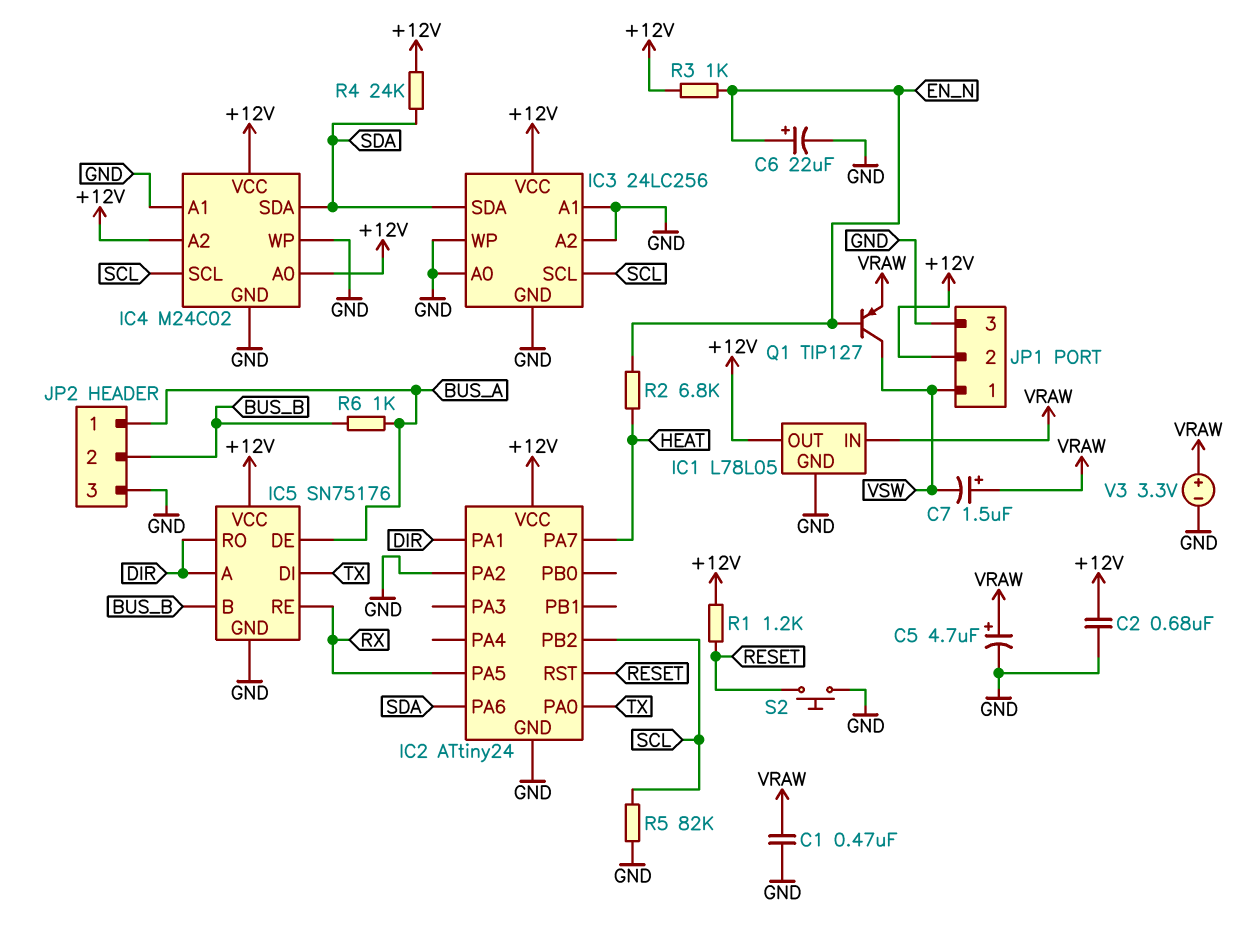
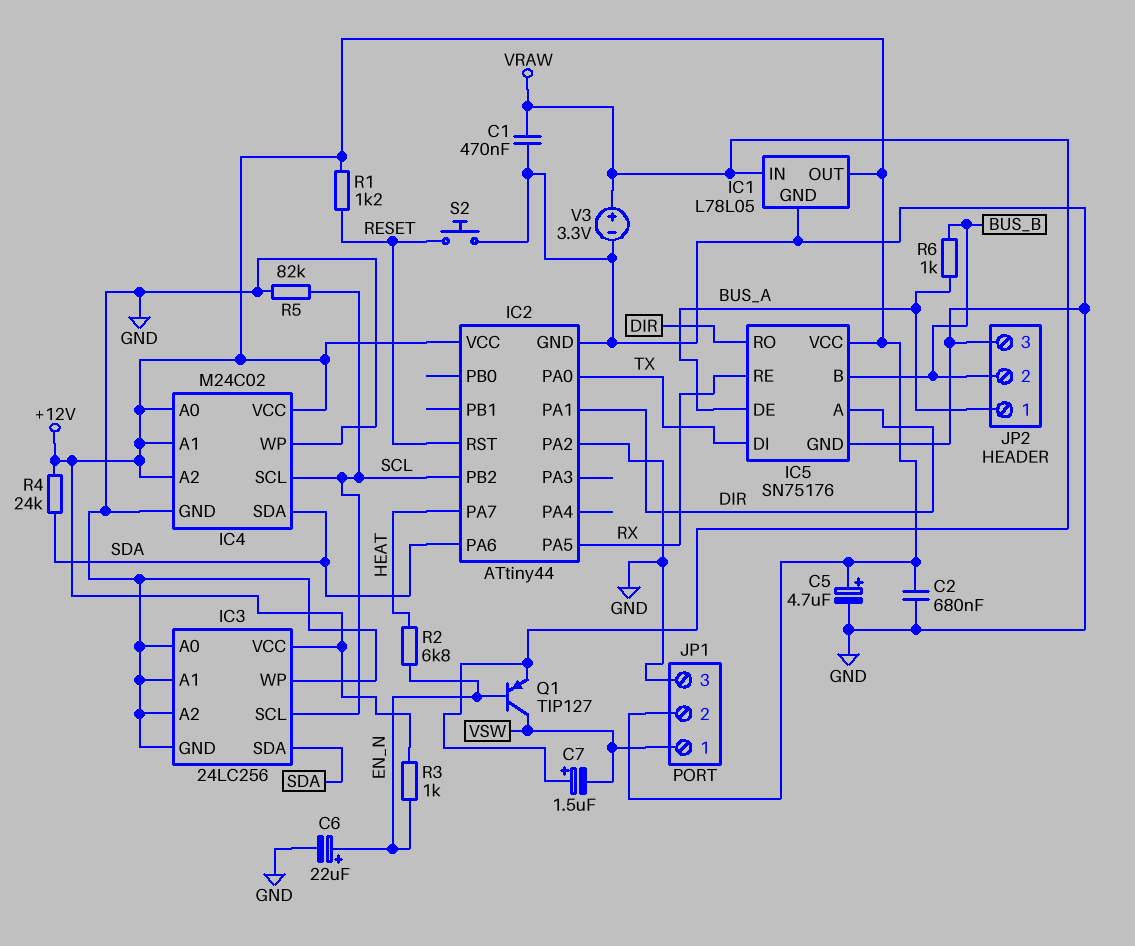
C5: 4.7uF (plus VRAW, minus GND) -> 4.7uF (plus +12V, minus GND)
IC2: ATtiny24 -> ATtiny44
IC4 pin A1: GND -> +12V

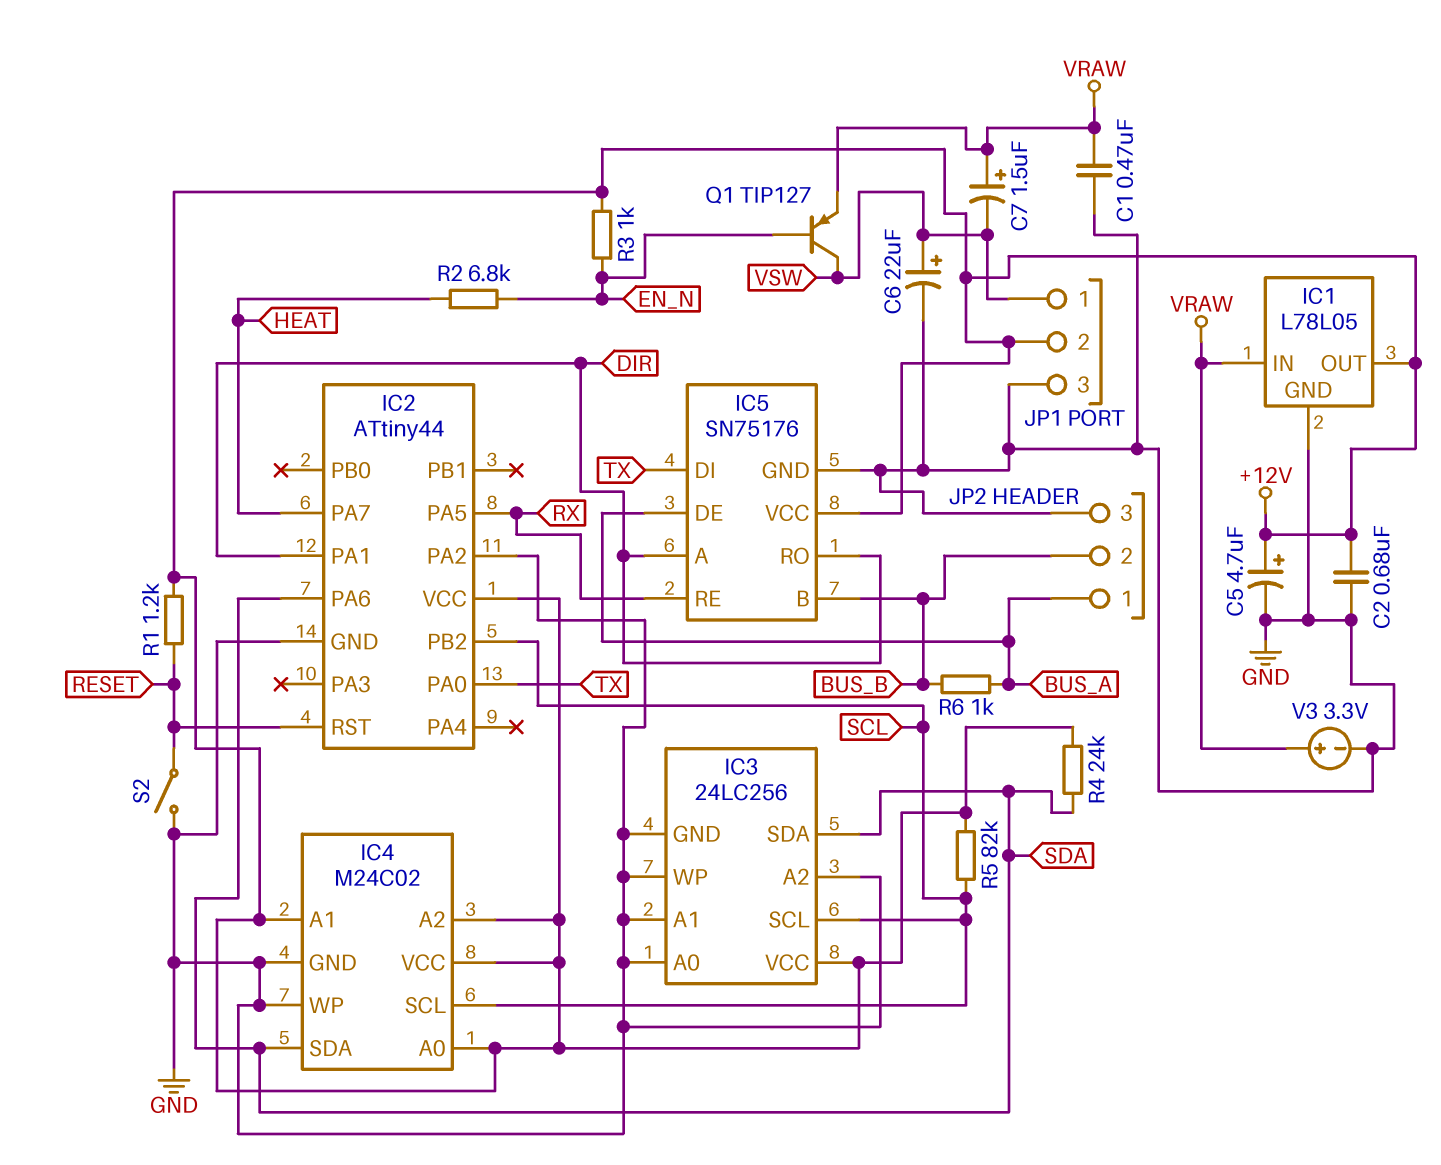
C6: 22uF (plus EN_N, minus GND) -> 22uF (plus VSW, minus GND)
R5: 82k (GND, SCL) -> 82k (+12V, SCL)
S2: button (GND, RESET) -> switch (GND, RESET)

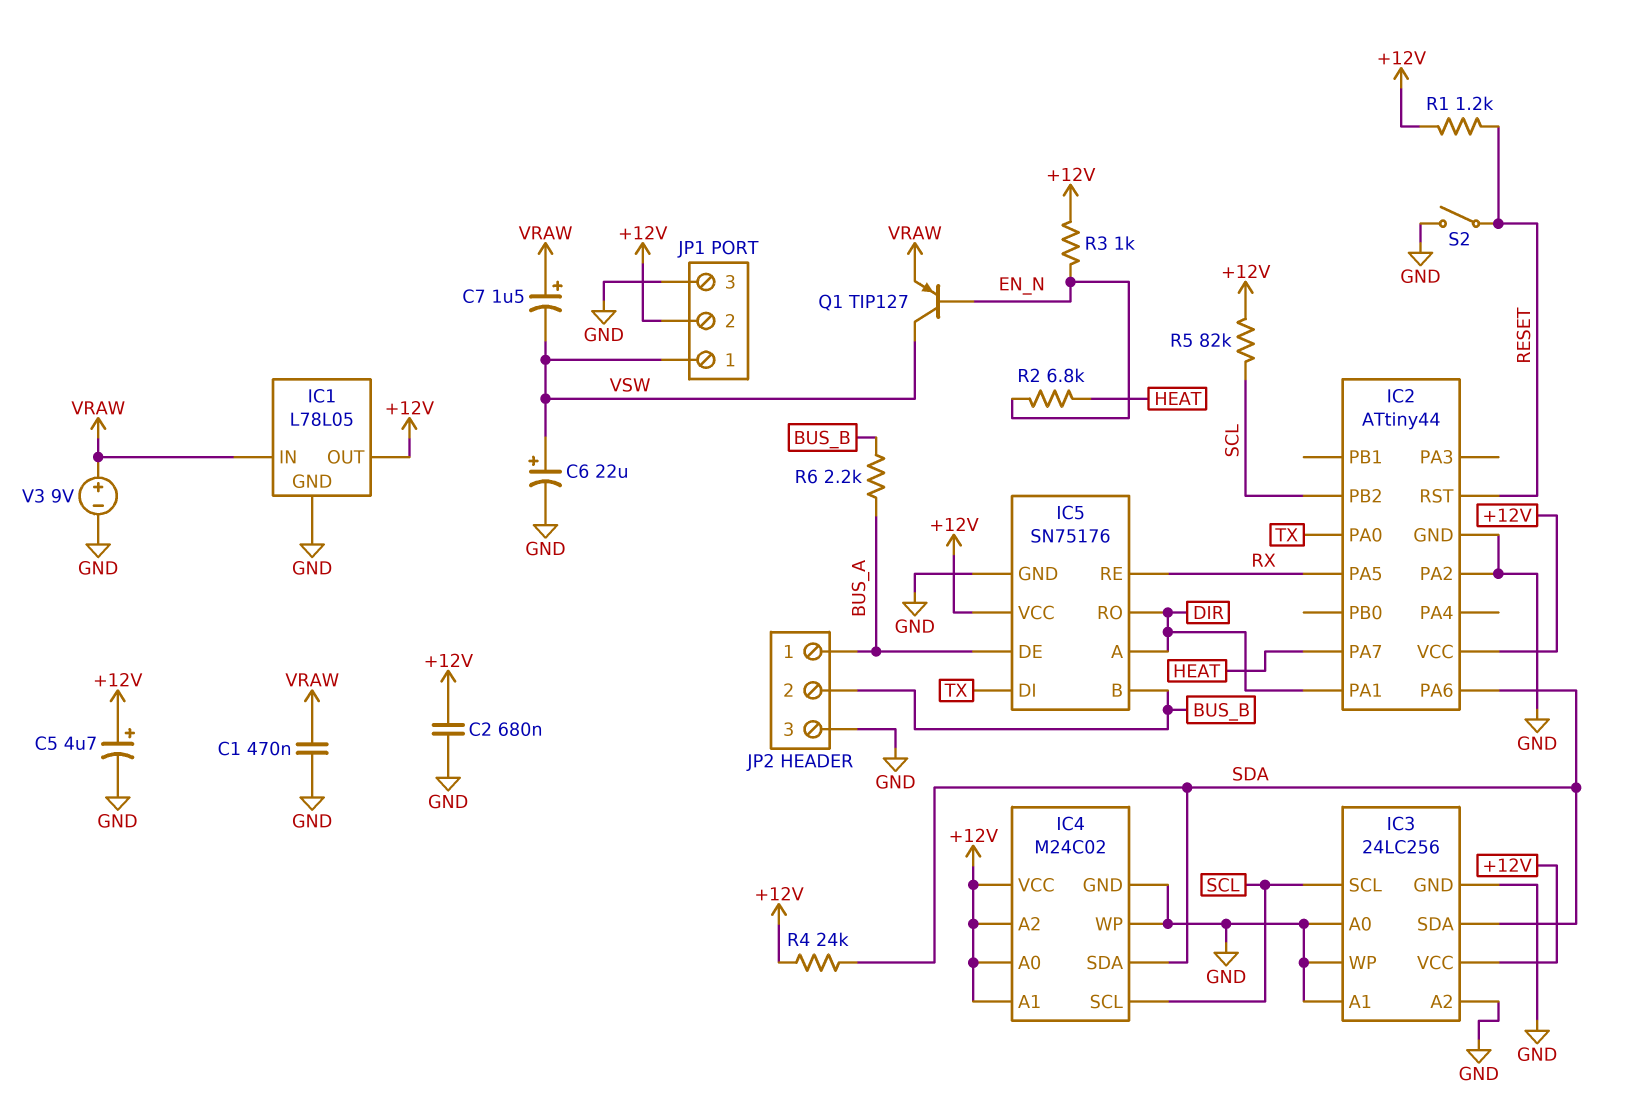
R6: 1k (BUS_A, BUS_B) -> 2.2k (BUS_A, BUS_B)
V3: 3.3V (plus VRAW, minus GND) -> 9V (plus VRAW, minus GND)

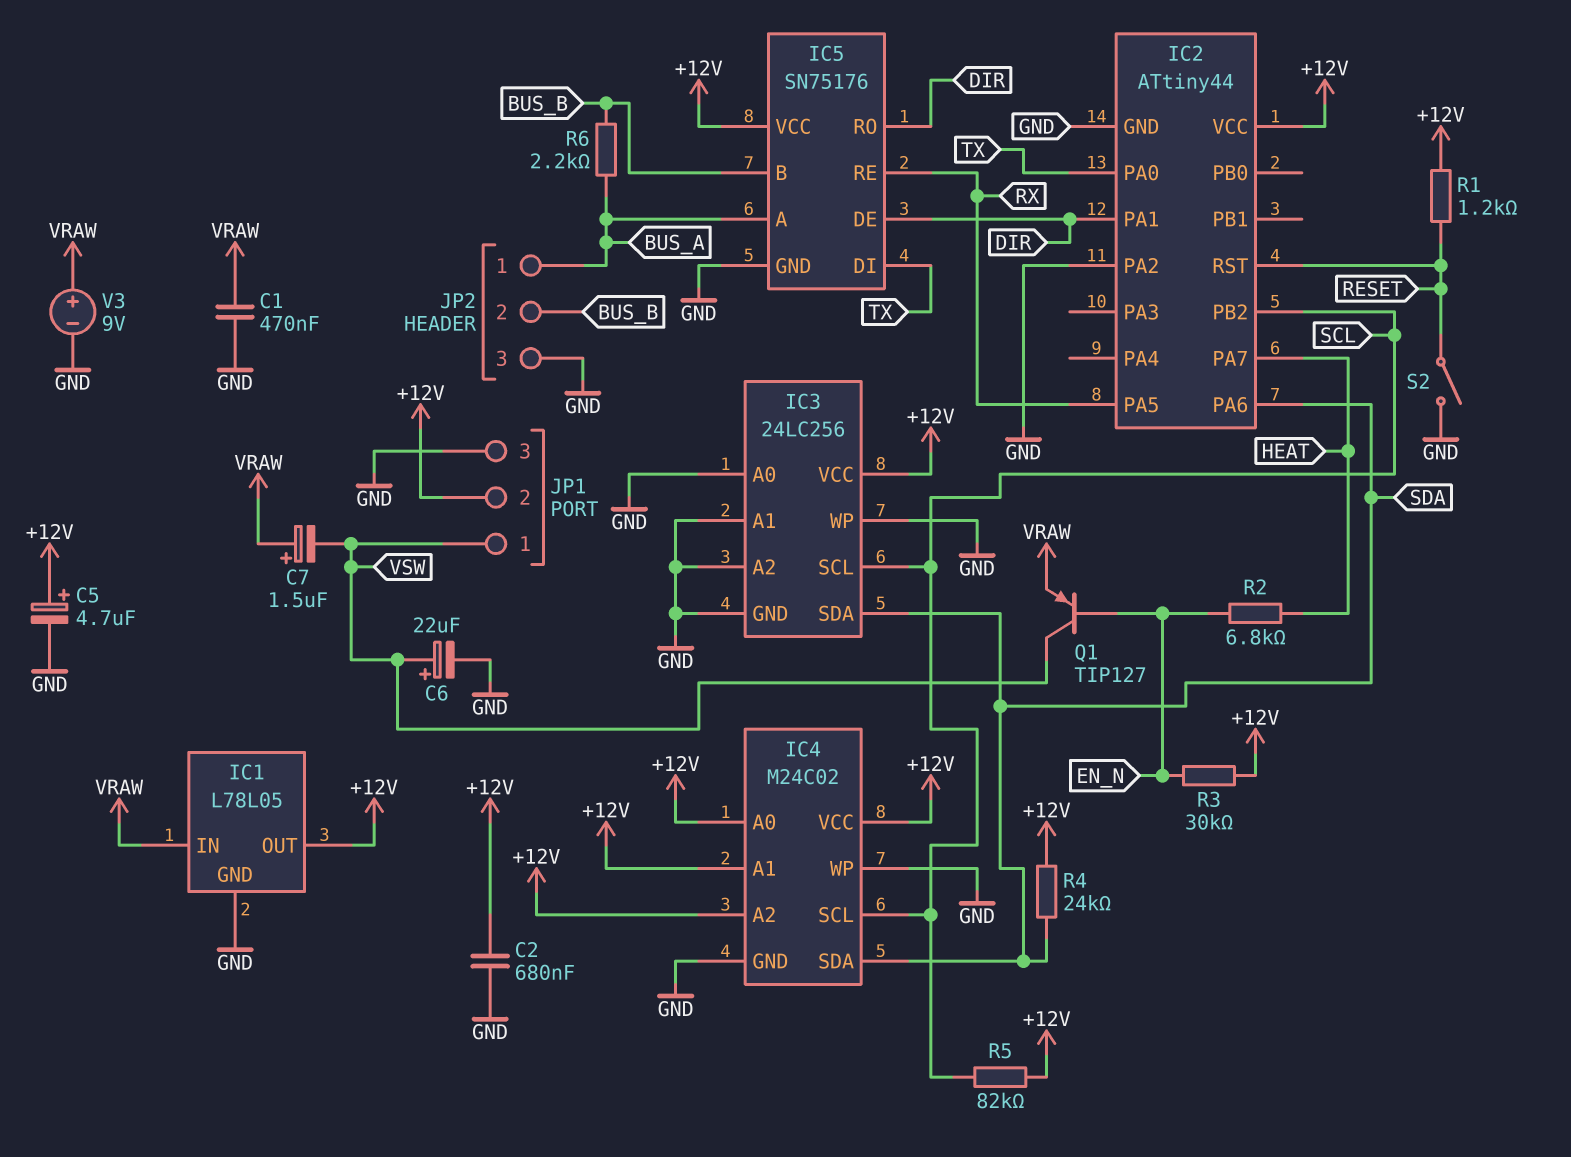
IC5 pin A: DIR -> BUS_A
IC5 pin DE: BUS_A -> DIR
R3: 1k (+12V, EN_N) -> 30k (+12V, EN_N)

